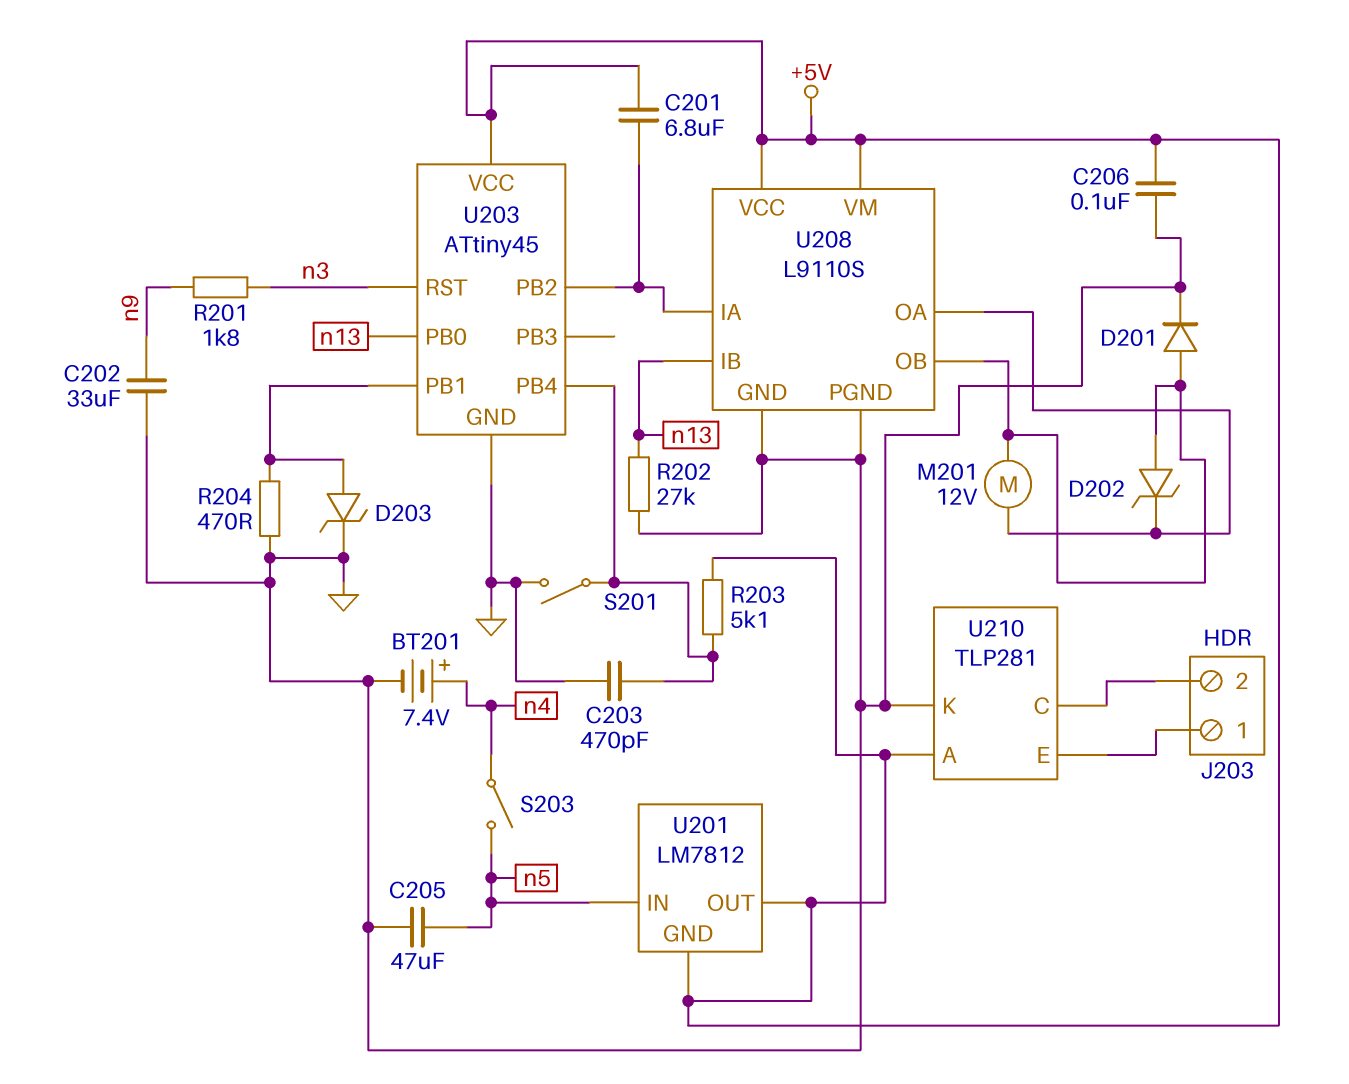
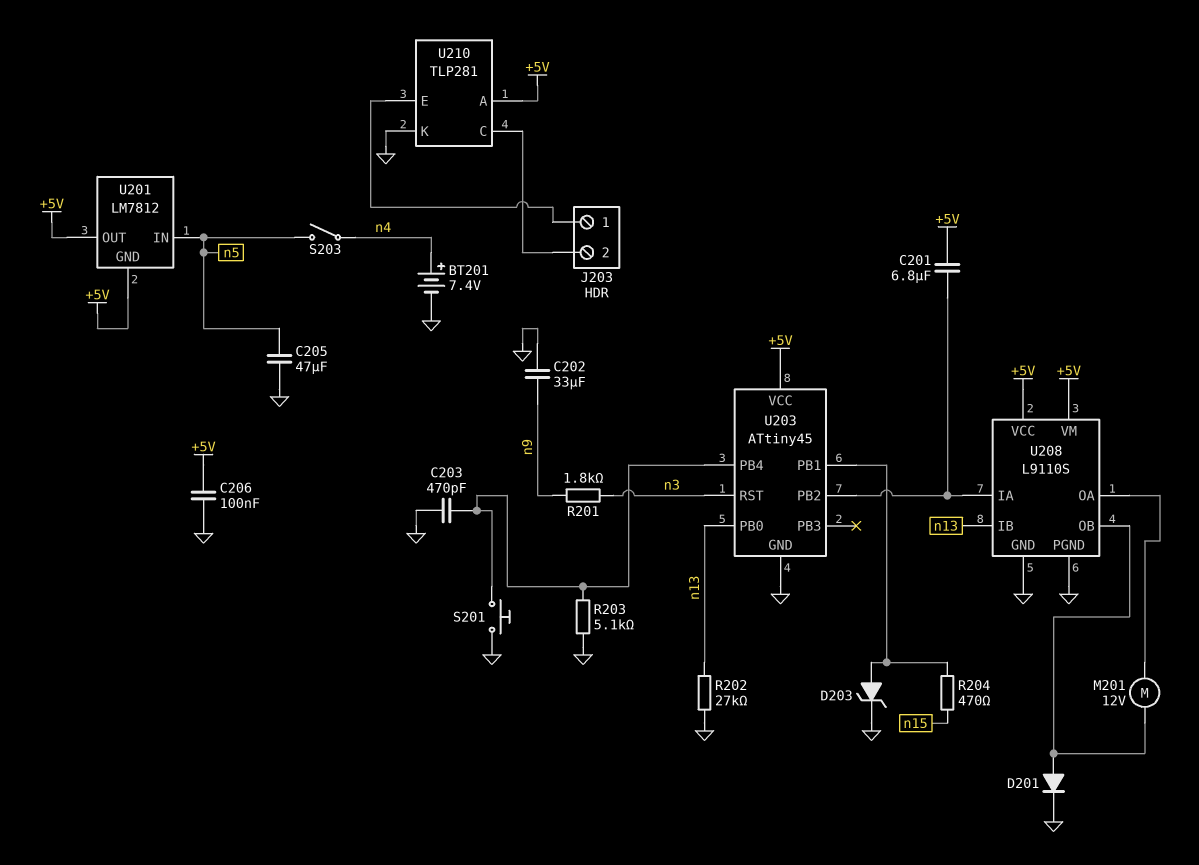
D202: zener (A U208/OB, K U208/OA) -> none
R203: 5.1k (+5V, U203/PB4) -> 5.1k (GND, U203/PB4)
R204: 470 (GND, U203/PB1) -> 470 (U203/PB1, n15)
S201: switch (GND, U203/PB4) -> button (GND, U203/PB4)

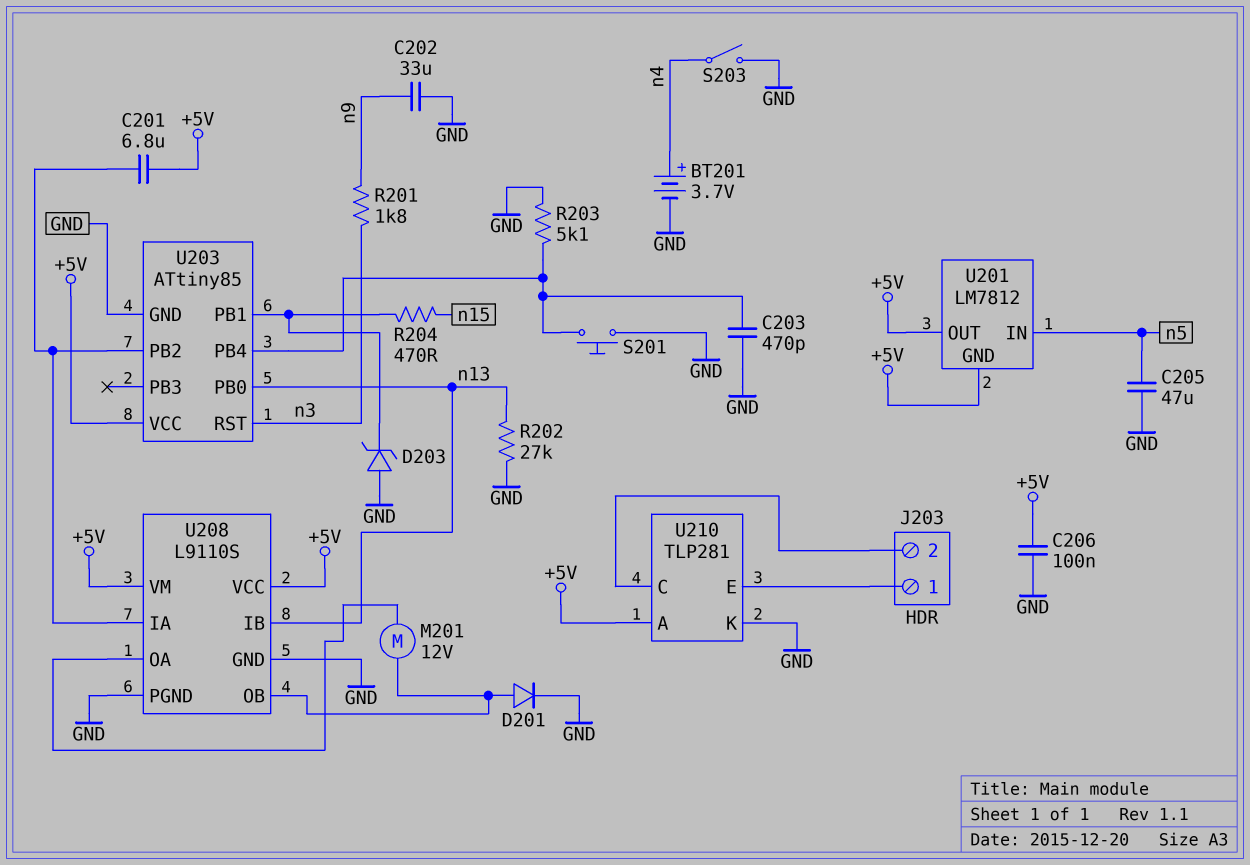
BT201: 7.4V (plus n4, minus GND) -> 3.7V (plus n4, minus GND)
D203: zener (A U203/PB1, K GND) -> zener (A GND, K U203/PB1)
S203: switch (n4, n5) -> switch (GND, n4)
U203: ATtiny45 -> ATtiny85

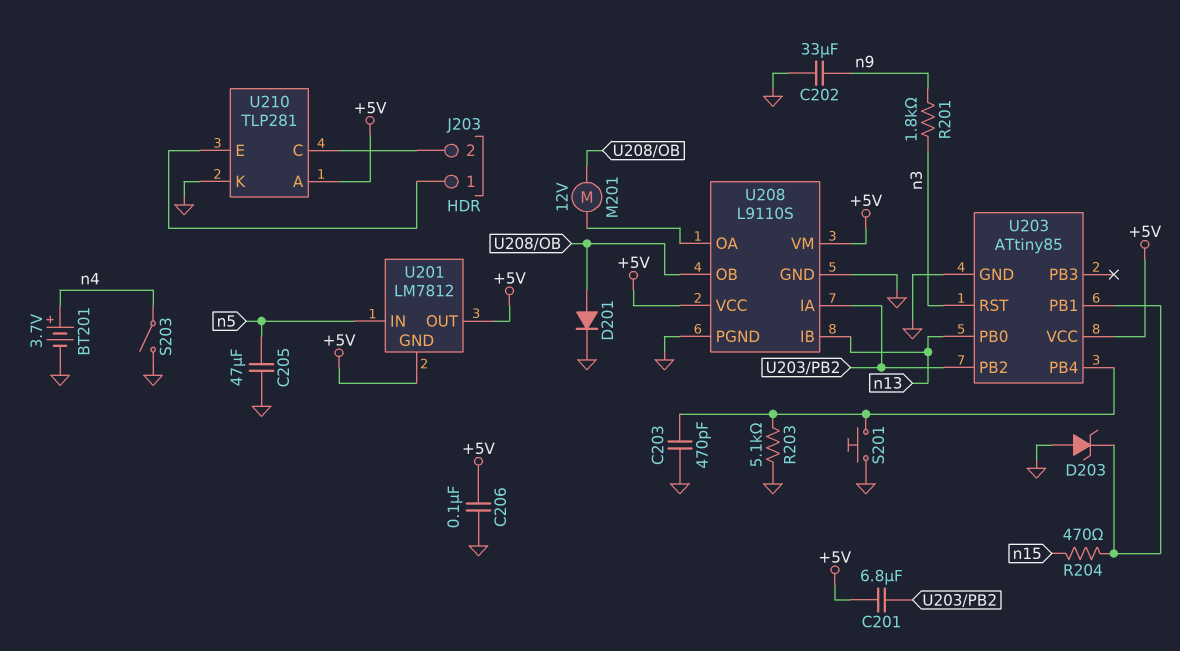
R202: 27k (GND, n13) -> none

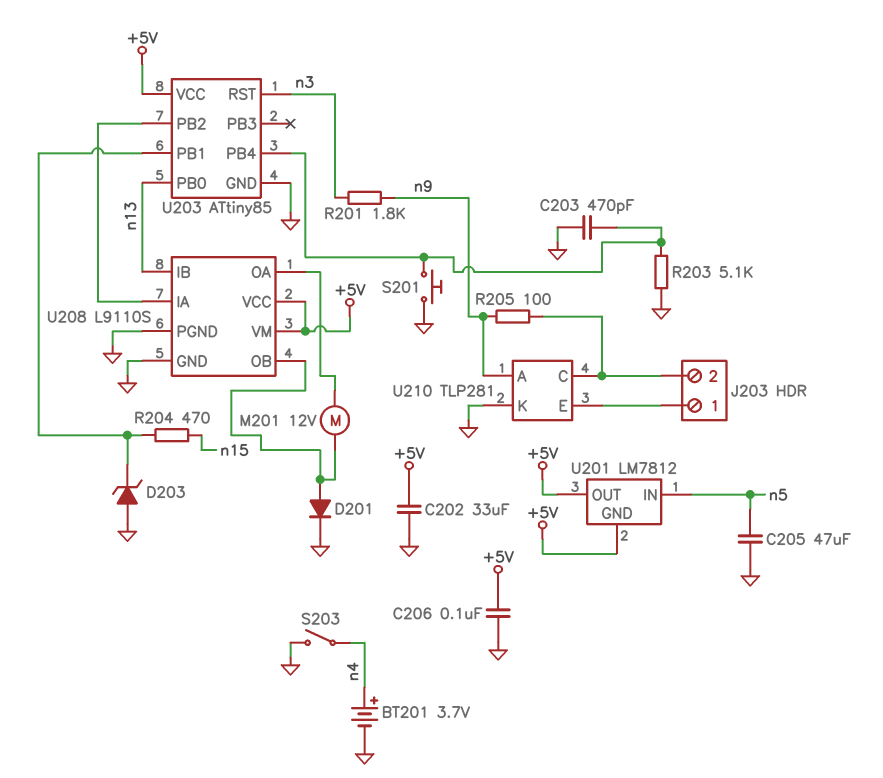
C201: 6.8uF (+5V, U203/PB2) -> none
C202: 33uF (GND, n9) -> 33uF (+5V, GND)
R205: none -> 100 (J203/2, n9)
U210 pin A: +5V -> n9

